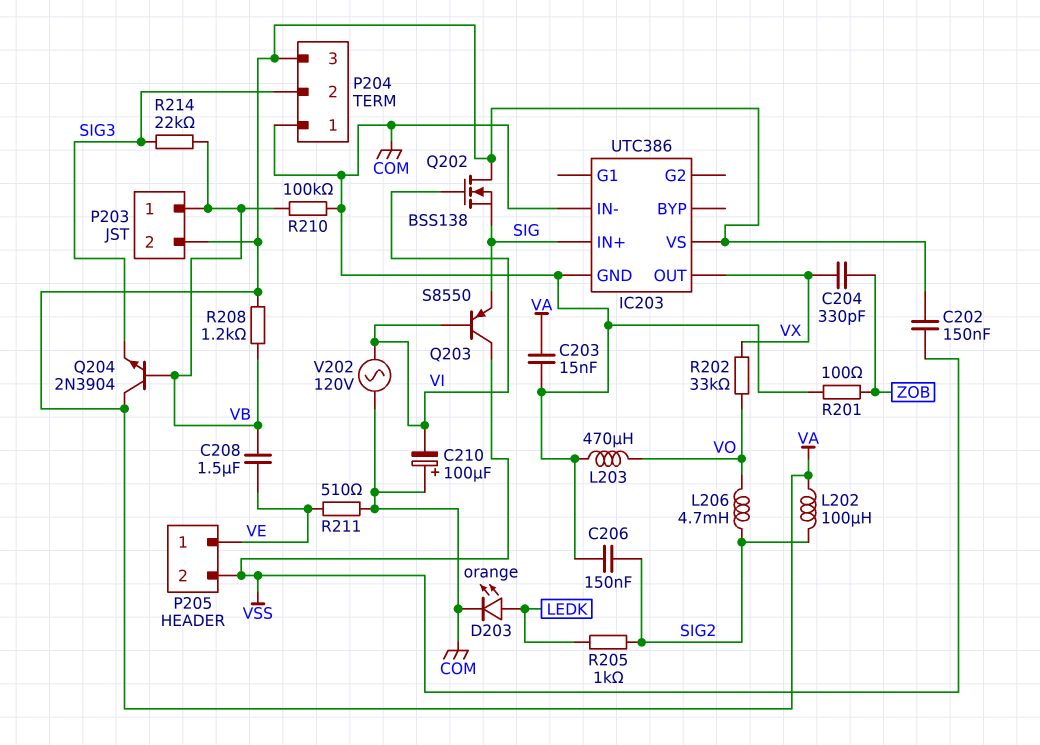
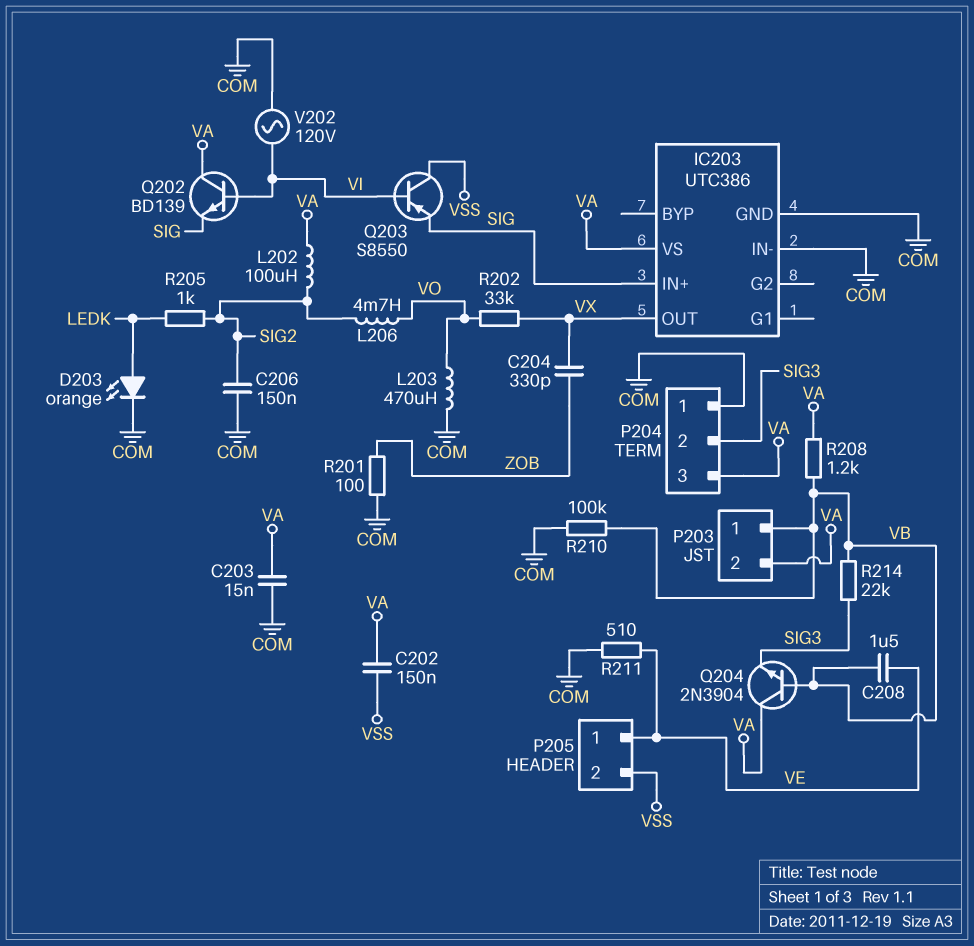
C210: 100uF (plus COM, minus VI) -> none
Q202: NMOS BSS138 (G VI, D VA, S SIG) -> NPN BD139 (B VI, C VA, E SIG)

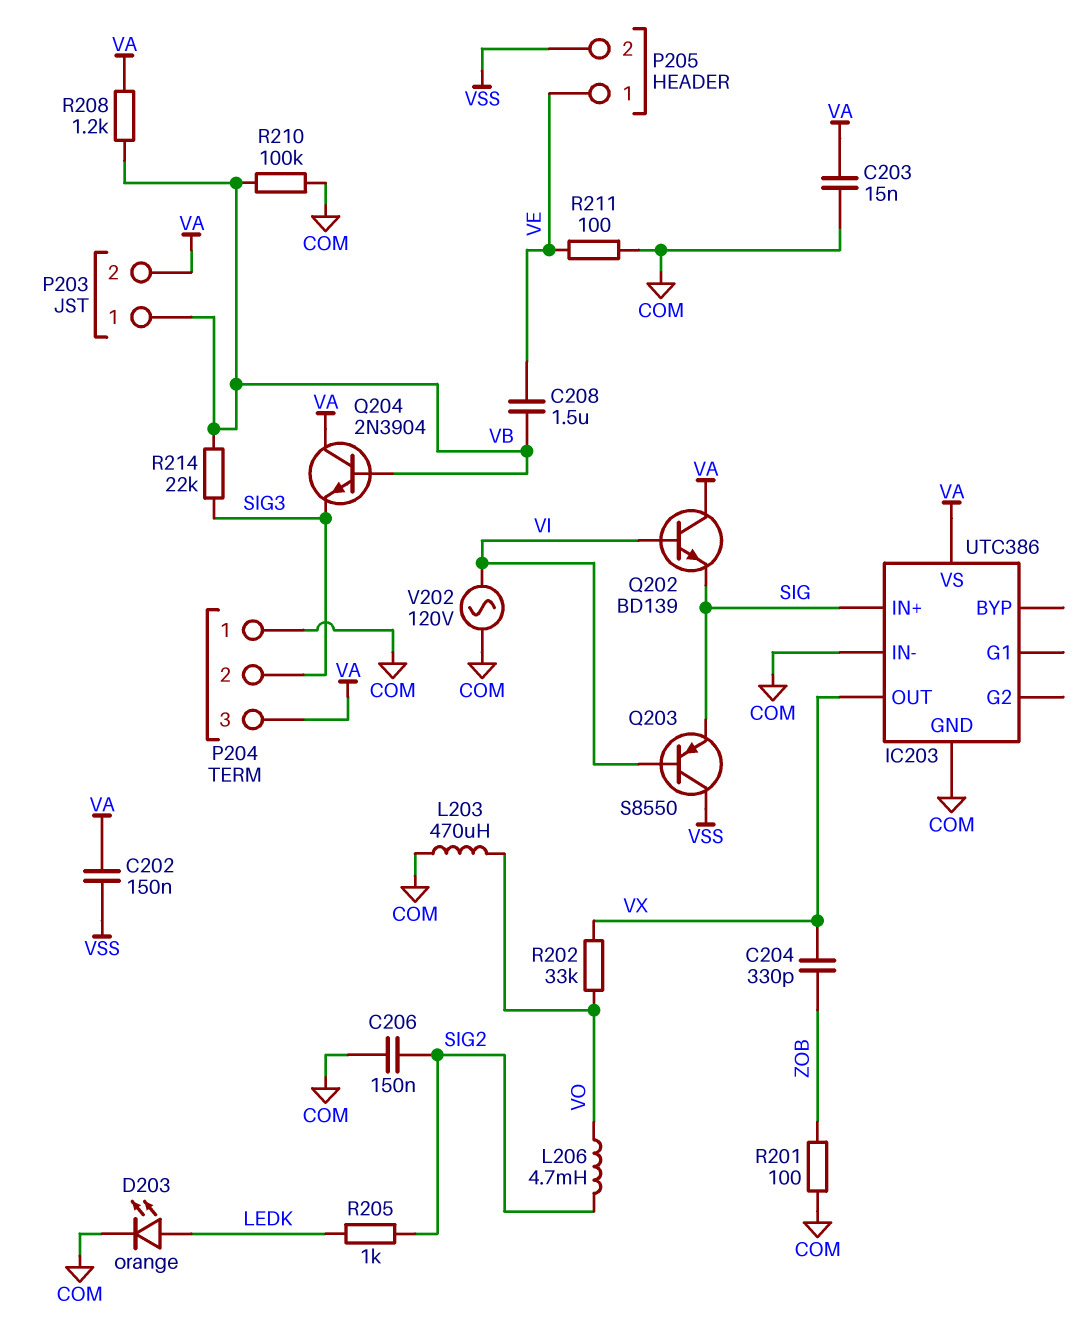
L202: 100uH (SIG2, VA) -> none
R211: 510 (COM, VE) -> 100 (COM, VE)

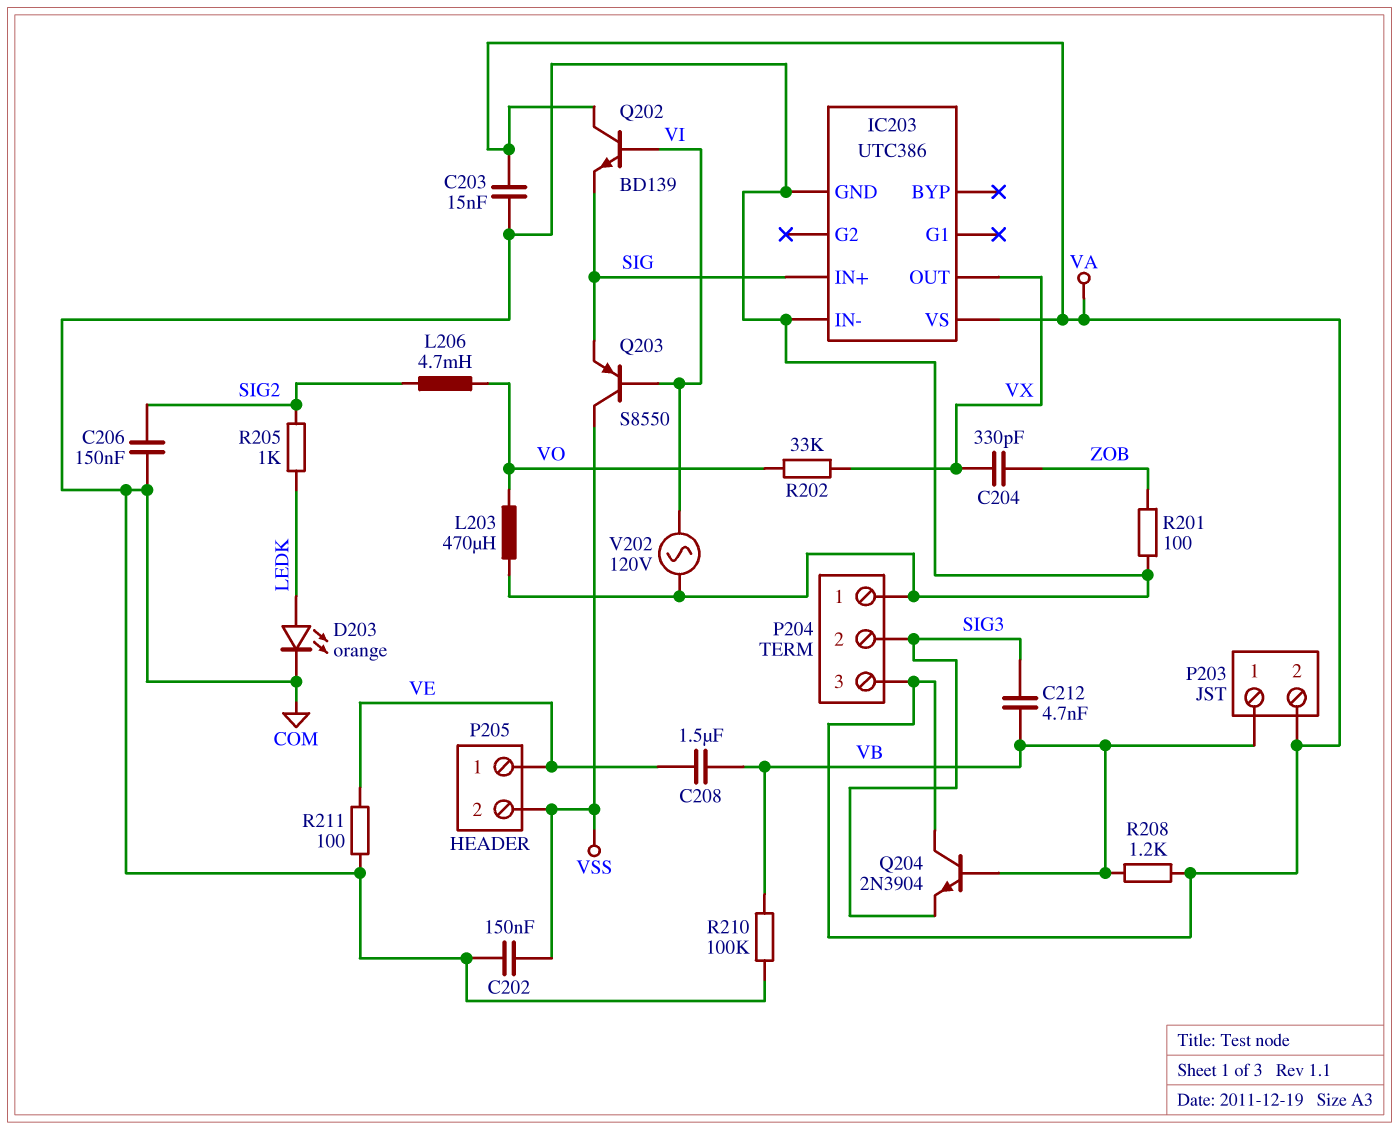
C202: 150nF (VA, VSS) -> 150nF (COM, VSS)
C212: none -> 4.7nF (SIG3, VB)
R214: 22k (SIG3, VB) -> none

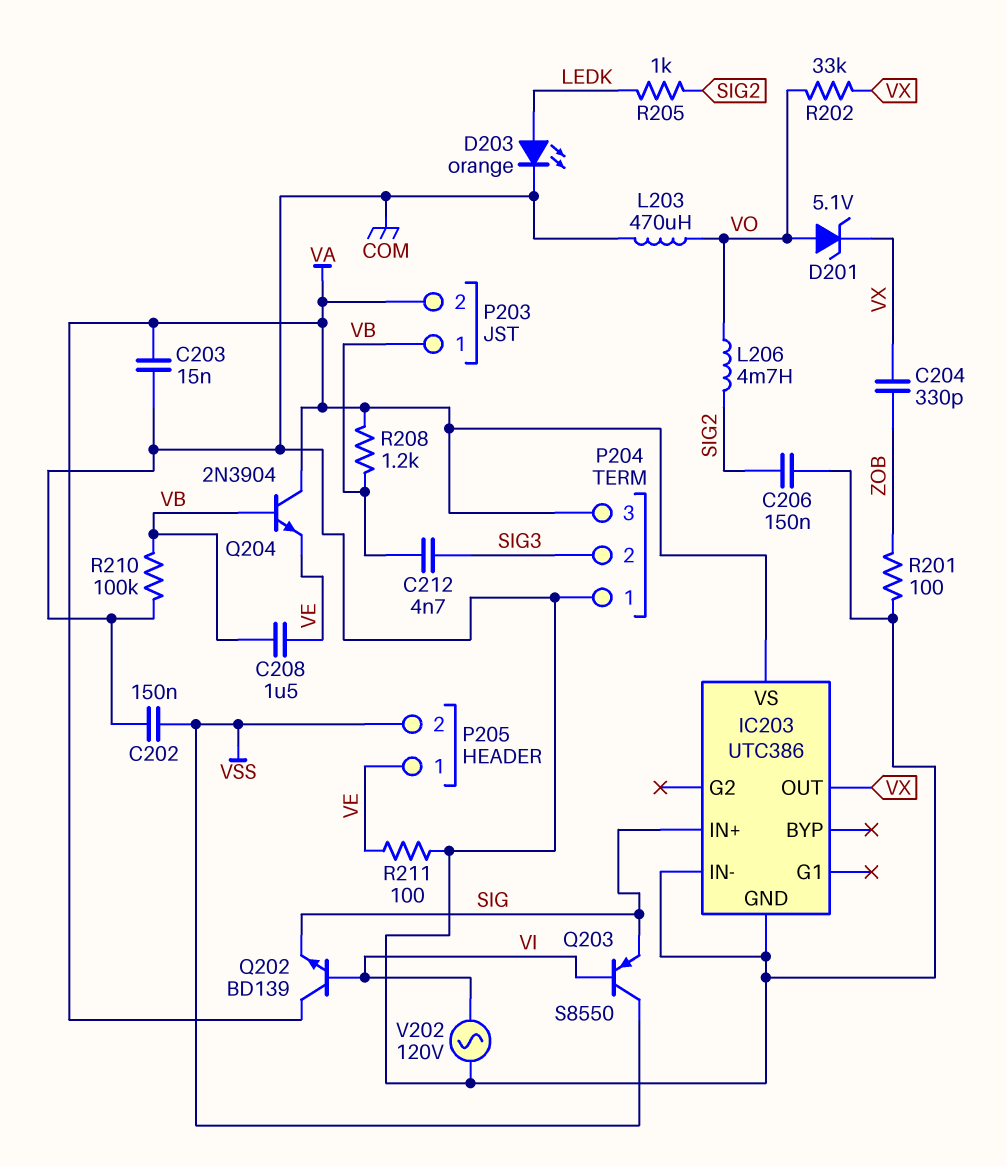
D201: none -> zener 5.1V (A VO, K VX)
Q204: NPN 2N3904 (B VB, C VA, E SIG3) -> NPN 2N3904 (B VB, C VA, E VE)

